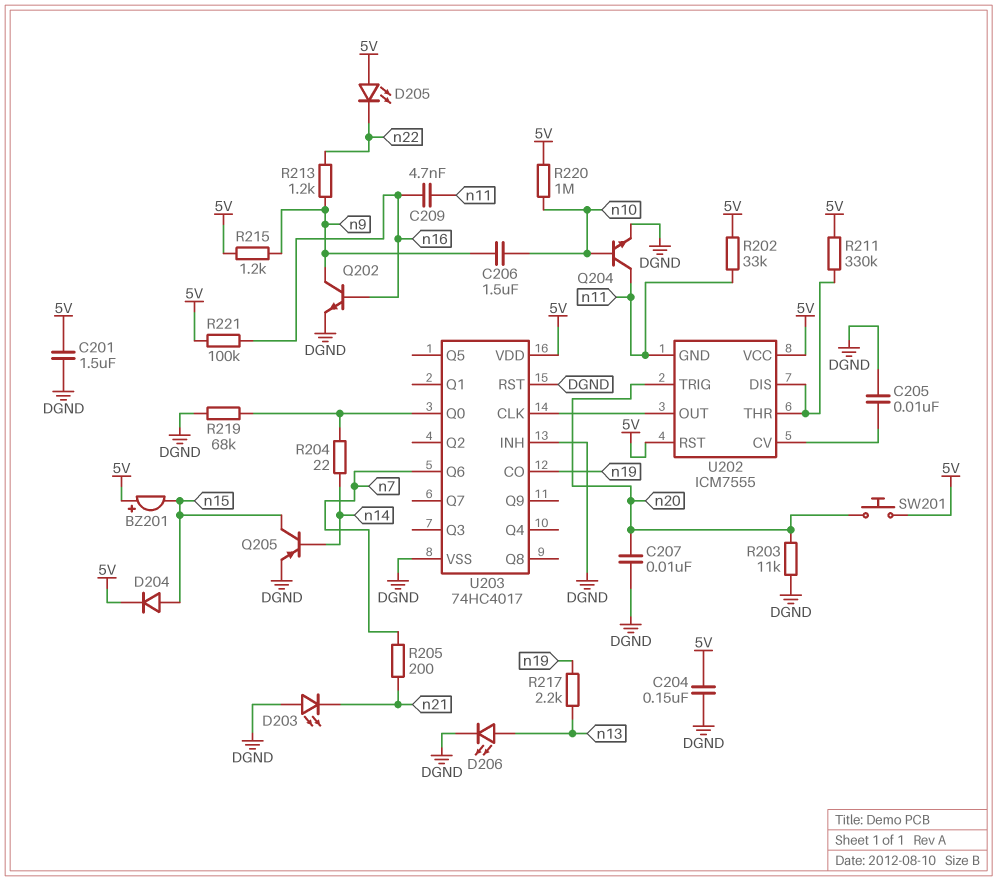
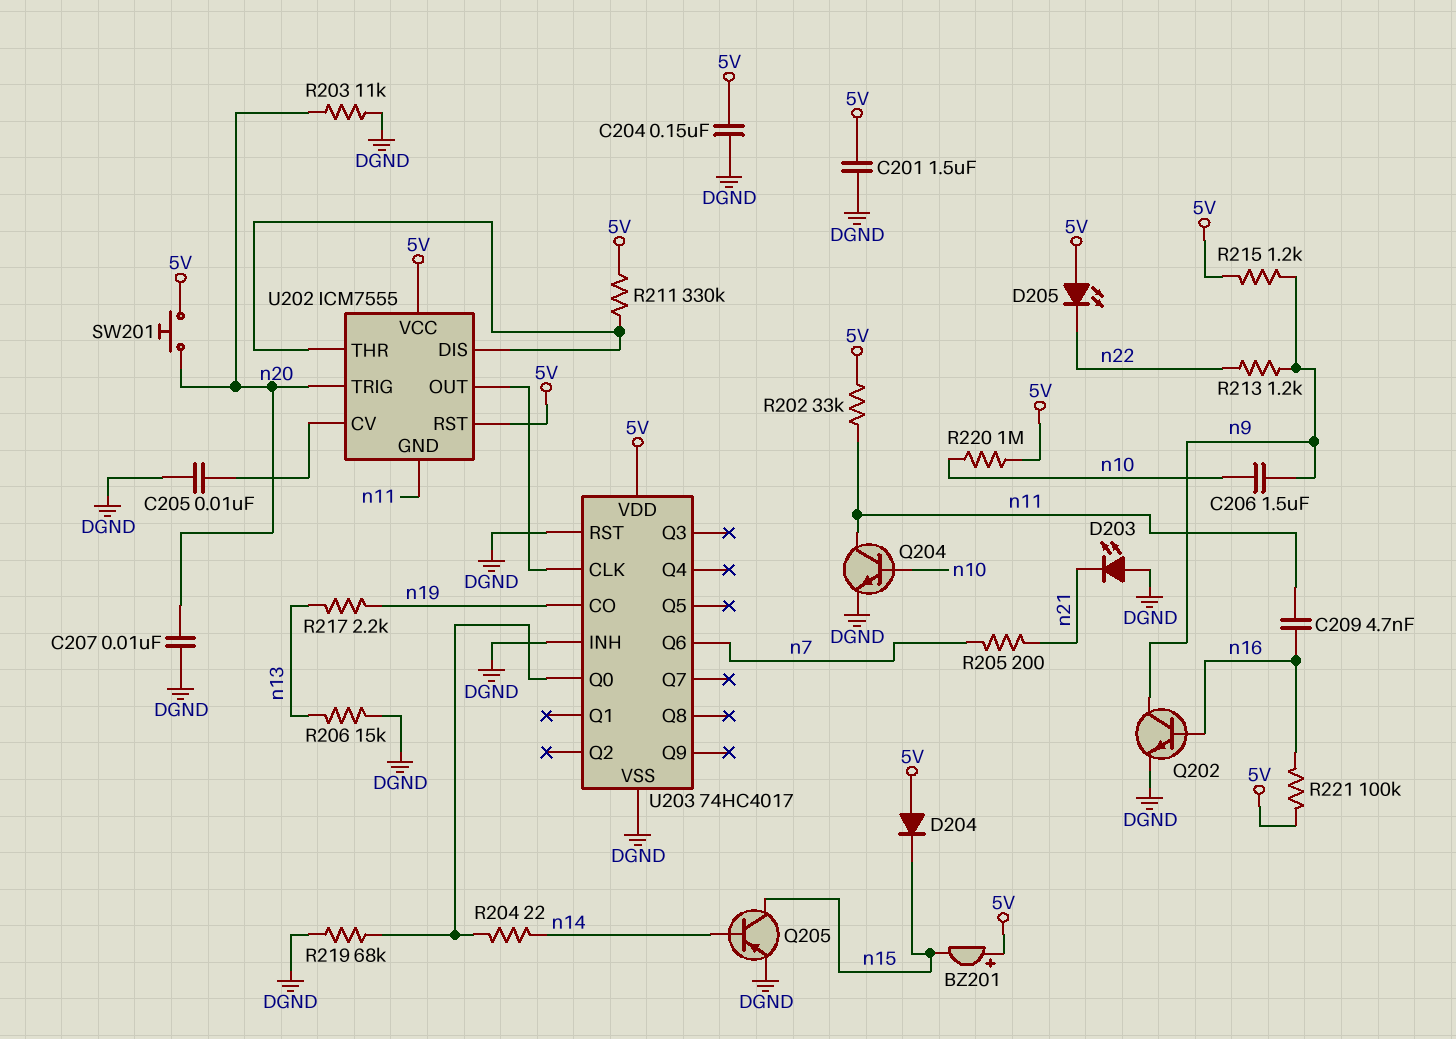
D204: diode (A n15, K 5V) -> diode (A 5V, K n15)
D206: LED (A n13, K DGND) -> none
R206: none -> 15k (DGND, n13)

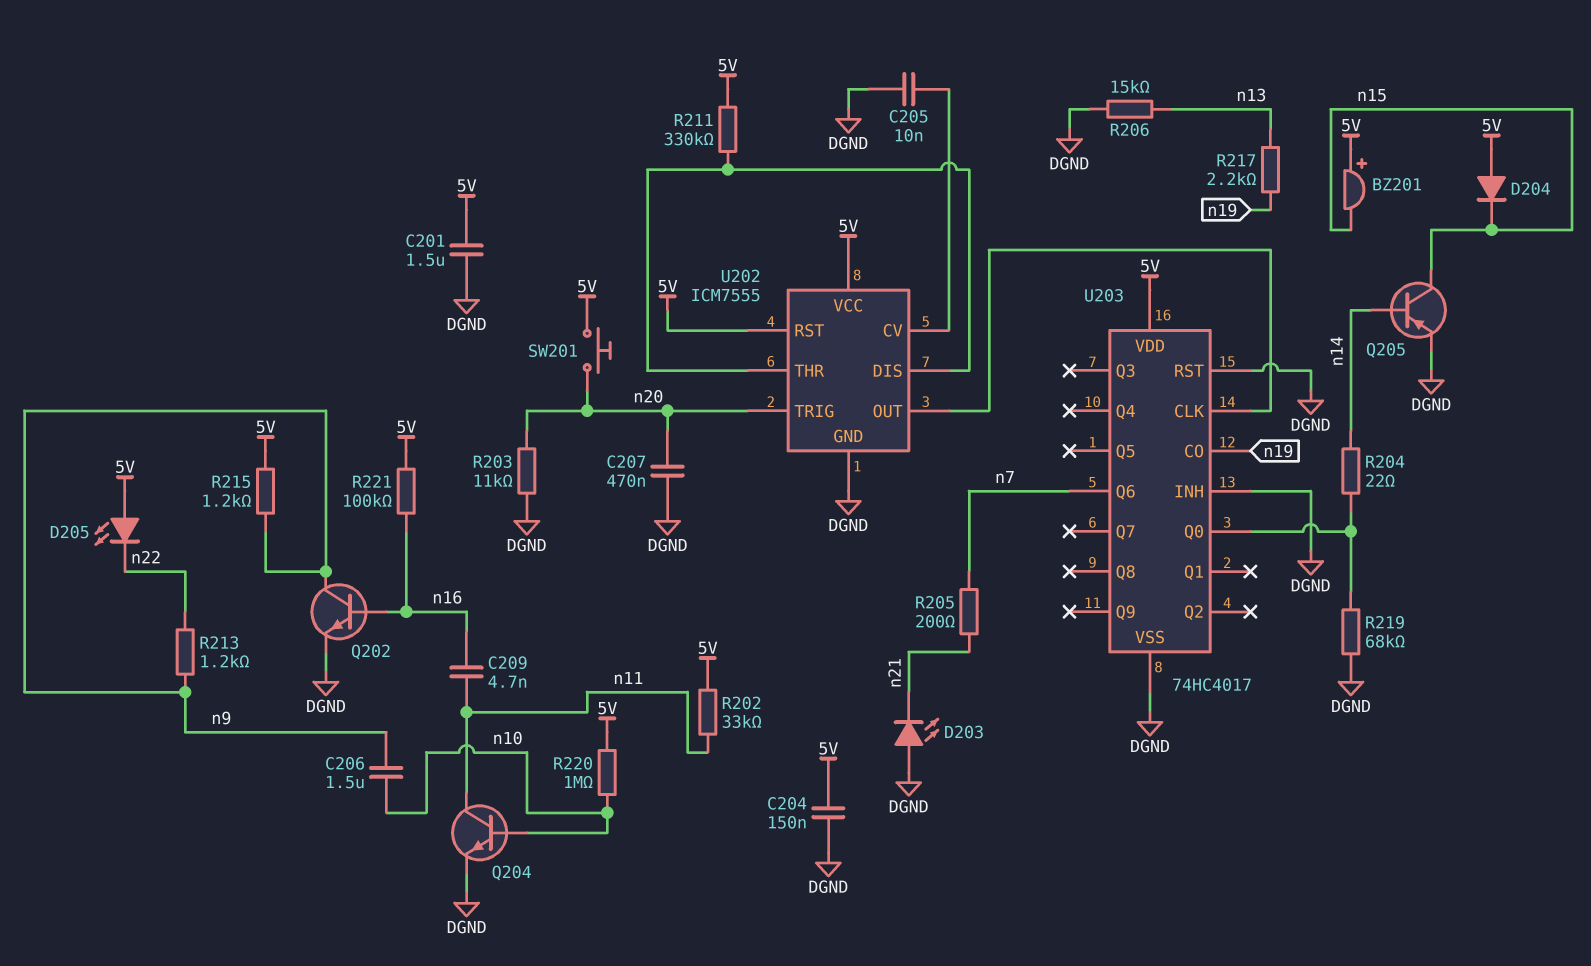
C207: 10nF (DGND, n20) -> 470nF (DGND, n20)
U202 pin GND: n11 -> DGND

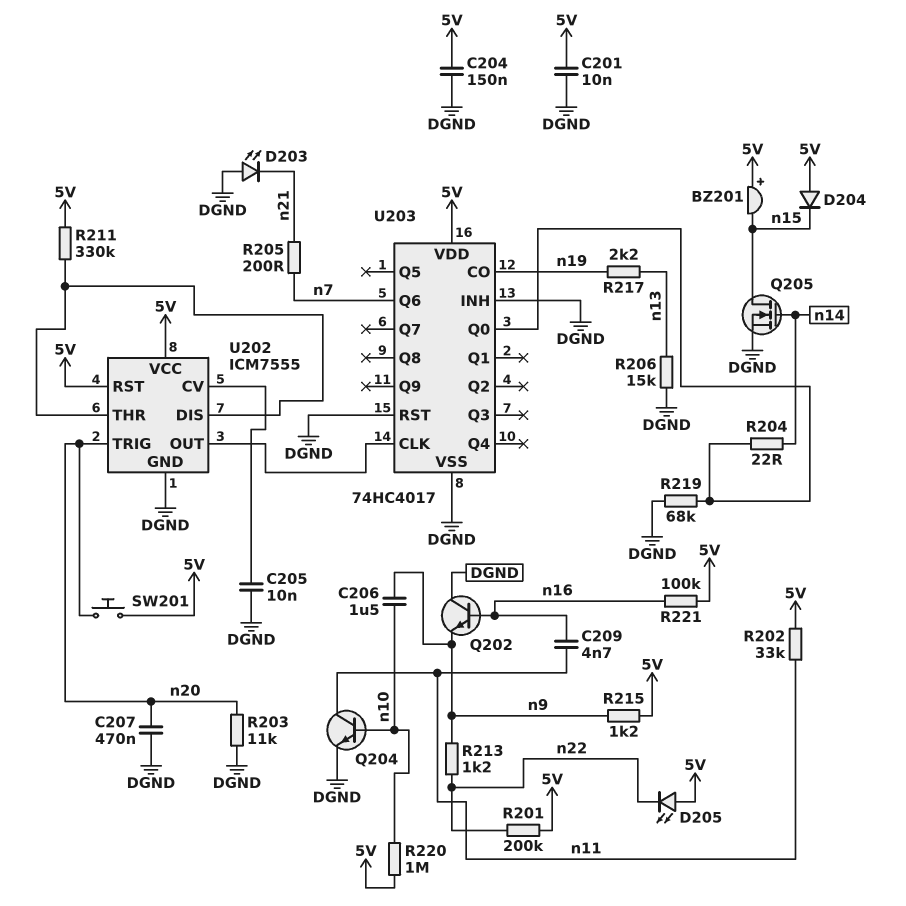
C201: 1.5uF (5V, DGND) -> 10nF (5V, DGND)
Q202: NPN (B n16, C n9, E DGND) -> NPN (B n16, C DGND, E n9)
Q205: PNP (B n14, C n15, E DGND) -> NMOS (G n14, D n15, S DGND)
R201: none -> 200k (5V, n22)

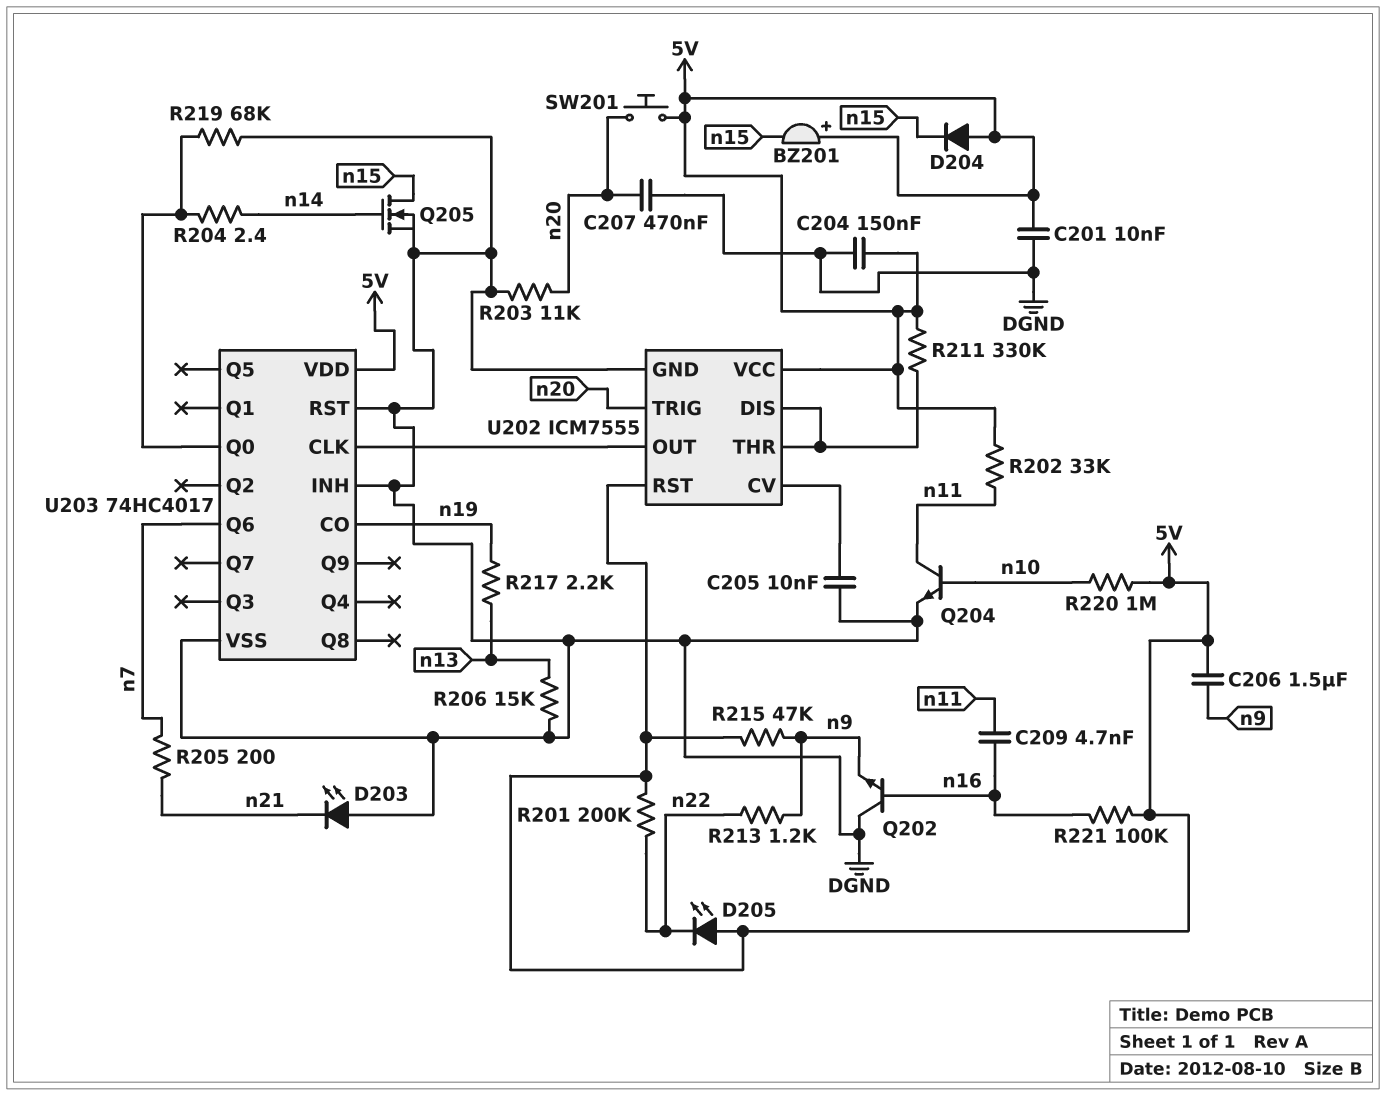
C206: 1.5uF (n9, n10) -> 1.5uF (5V, n9)
R204: 22 (U203/Q0, n14) -> 2.4 (U203/Q0, n14)
R215: 1.2k (5V, n9) -> 47k (5V, n9)

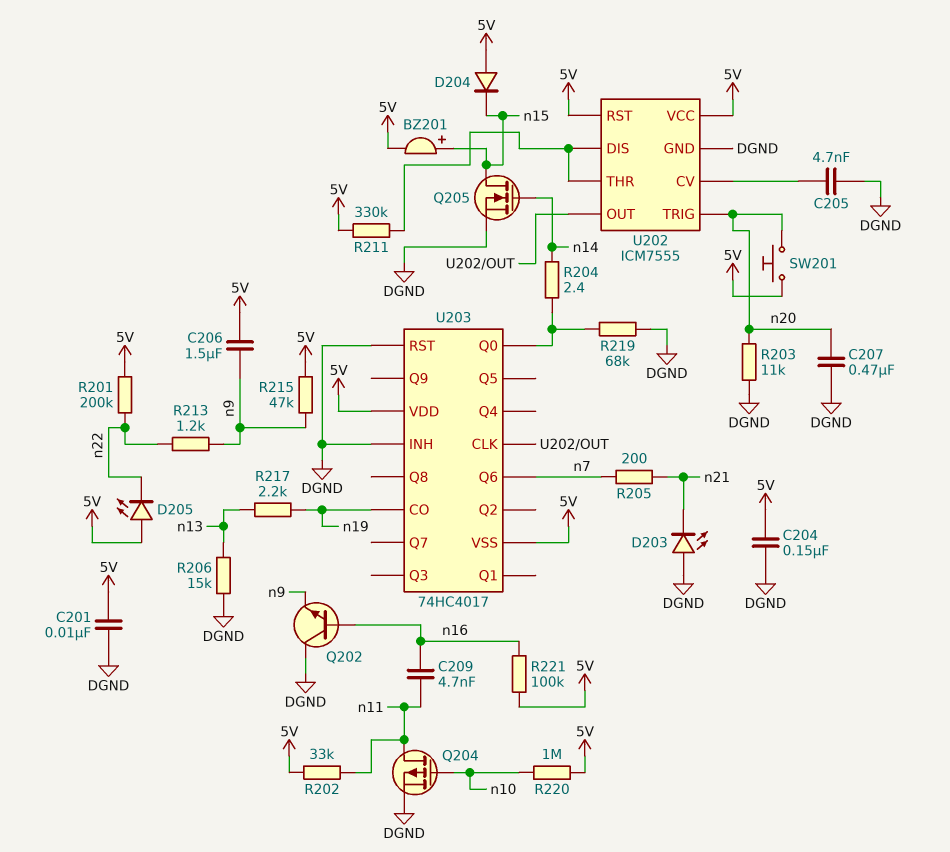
BZ201: buzzer (plus 5V, minus n15) -> buzzer (plus n15, minus 5V)
C205: 10nF (DGND, U202/CV) -> 4.7nF (DGND, U202/CV)
Q204: NPN (B n10, C n11, E DGND) -> PMOS (G n10, D n11, S DGND)
U203 pin VSS: DGND -> 5V

